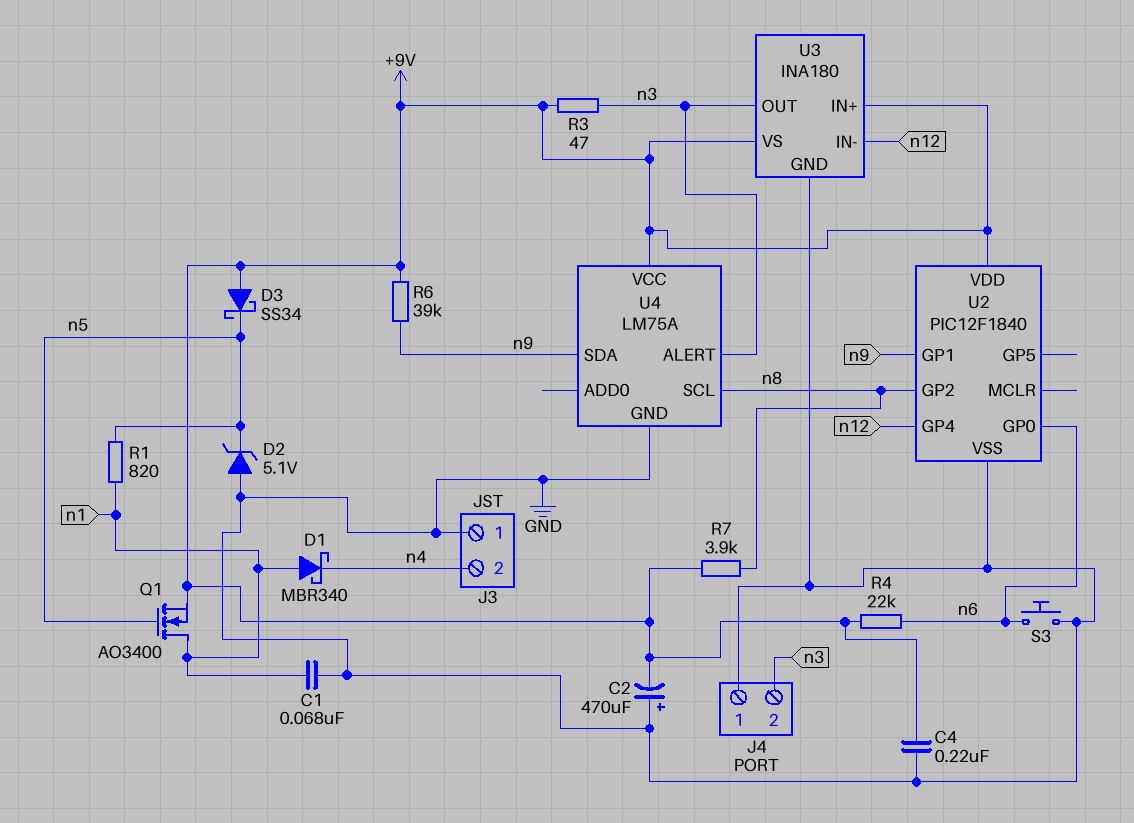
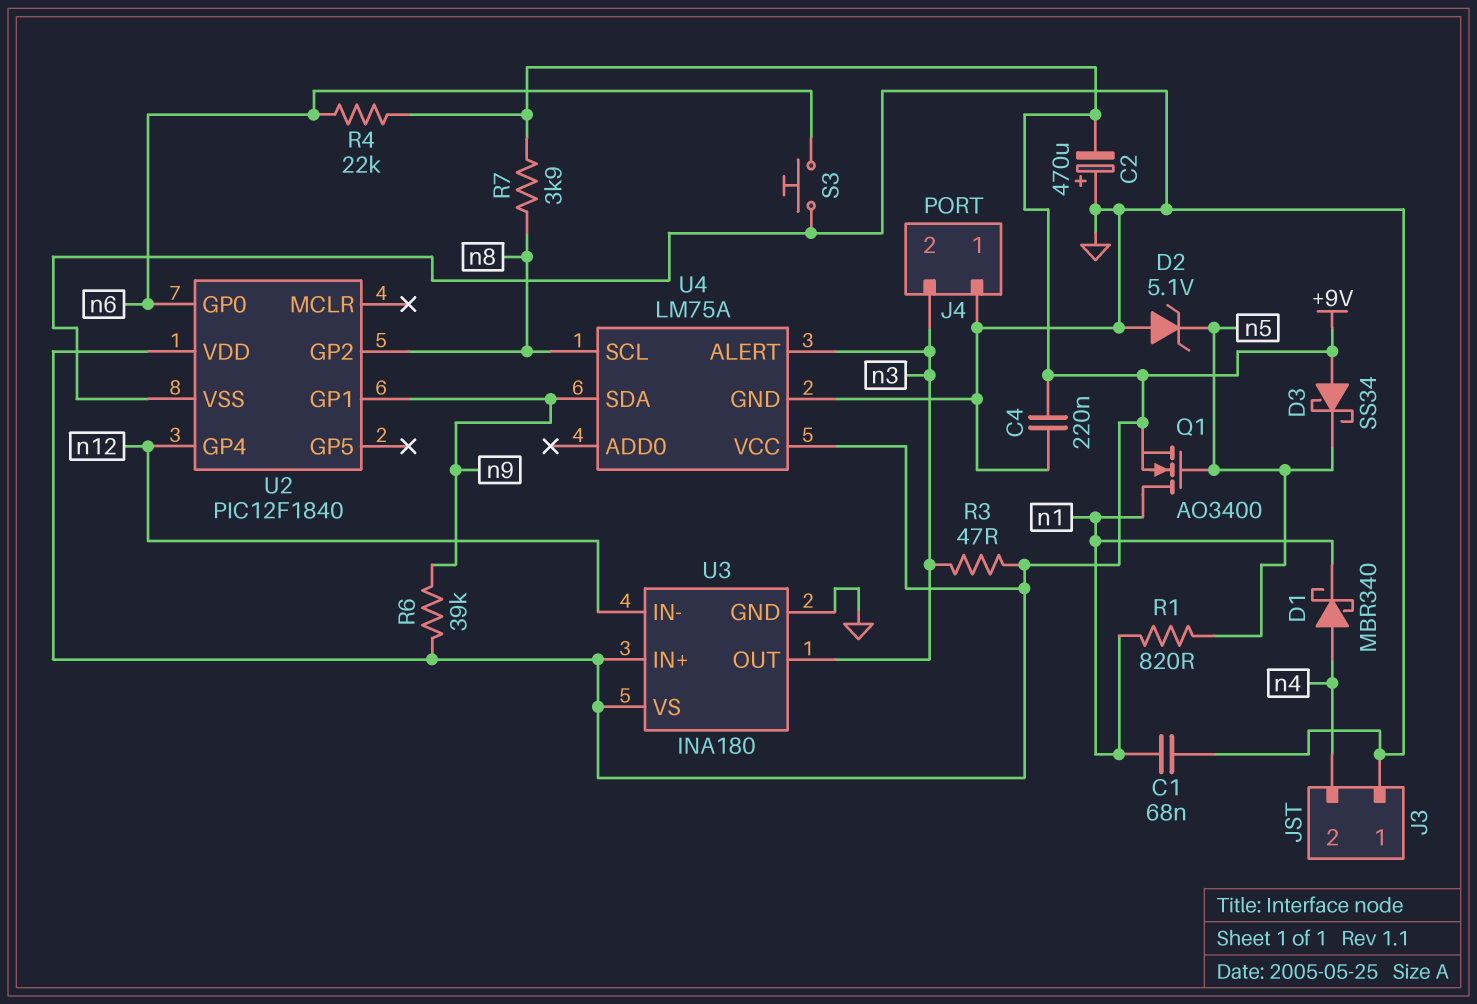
D1: schottky MBR340 (A n1, K n4) -> schottky MBR340 (A n4, K n1)

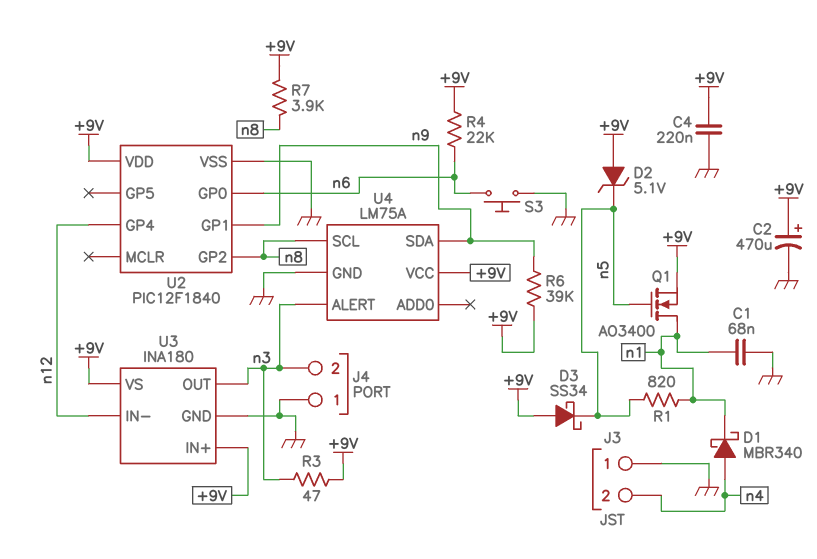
C2: 470uF (plus GND, minus +9V) -> 470uF (plus +9V, minus GND)
D2: zener 5.1V (A GND, K n5) -> zener 5.1V (A +9V, K n5)

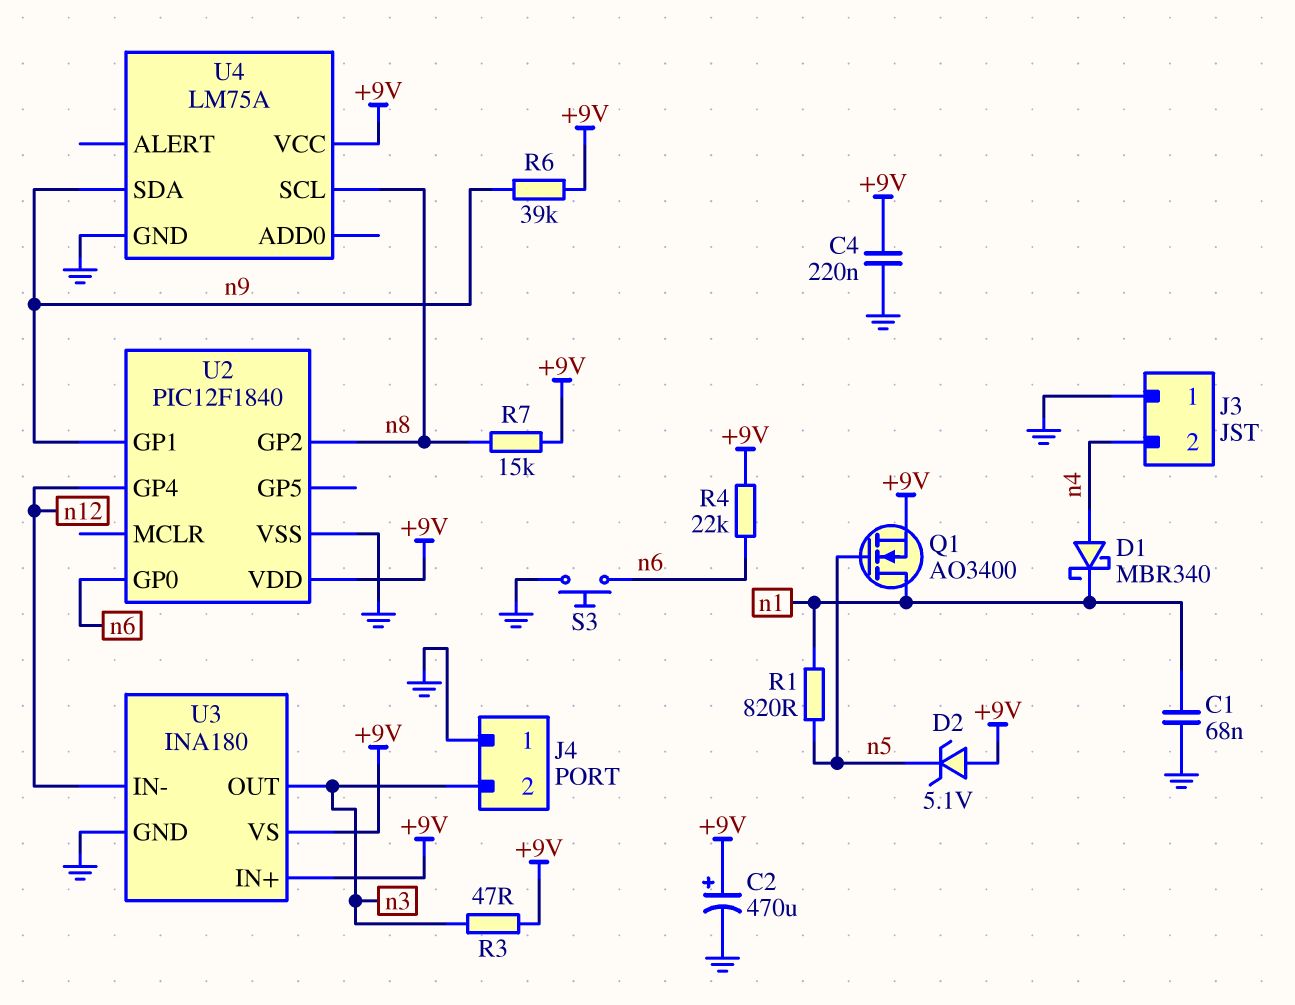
D3: schottky SS34 (A +9V, K n5) -> none
R7: 3.9k (+9V, n8) -> 15k (+9V, n8)
U4 pin ALERT: n3 -> none

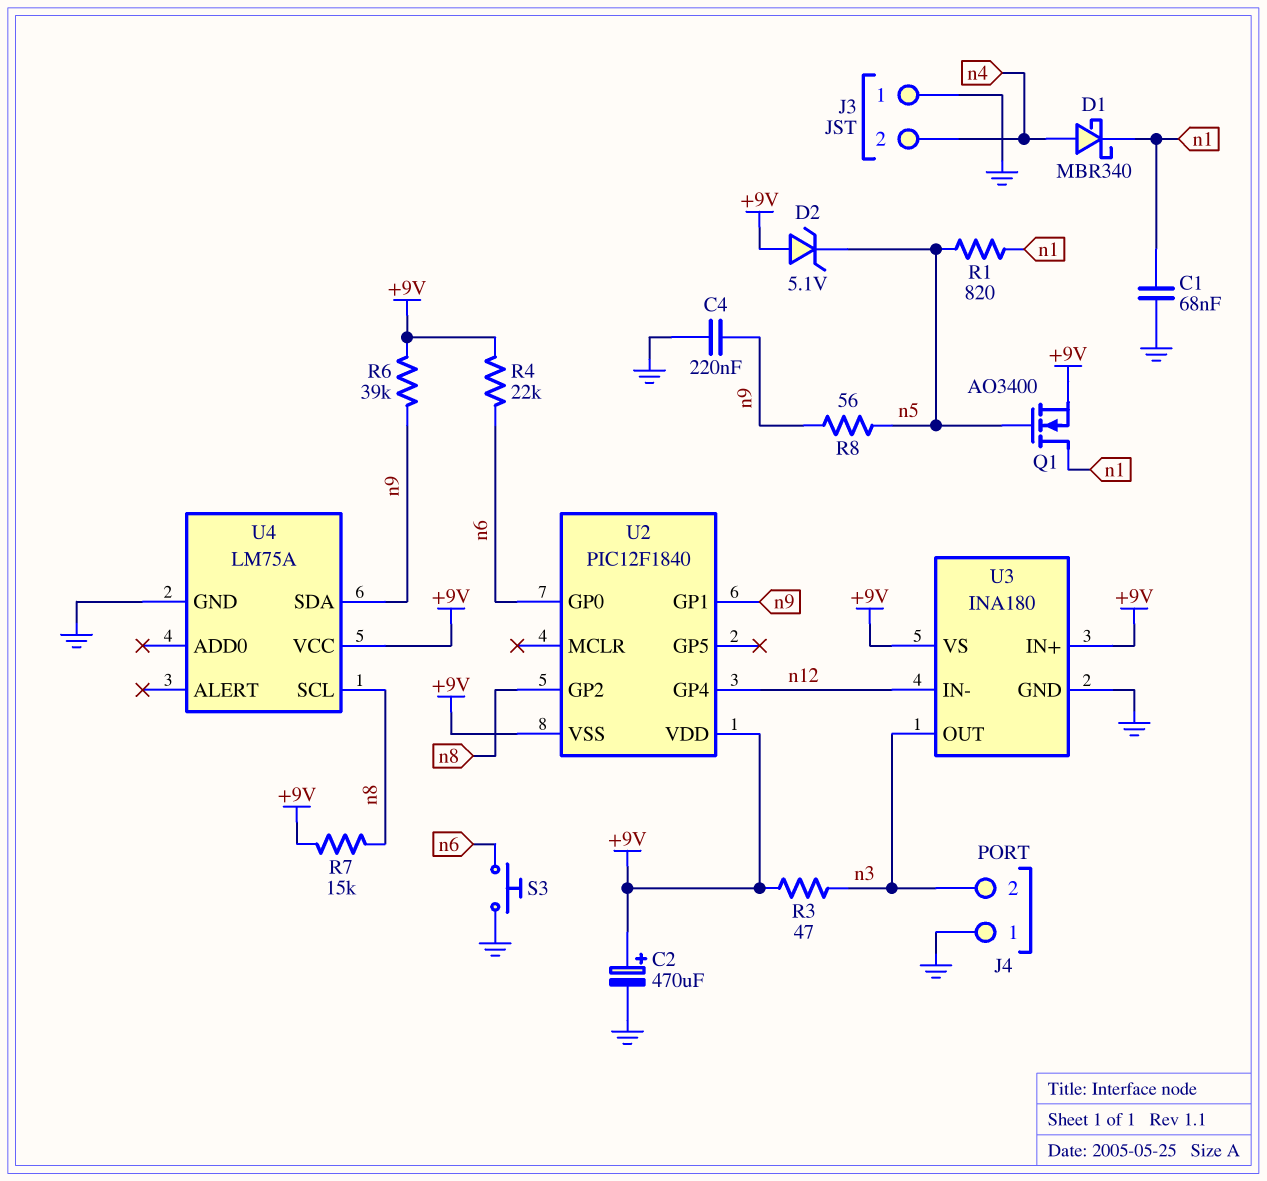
C4: 220nF (+9V, GND) -> 220nF (GND, n9)
R8: none -> 56 (n5, n9)
U2 pin VSS: GND -> +9V

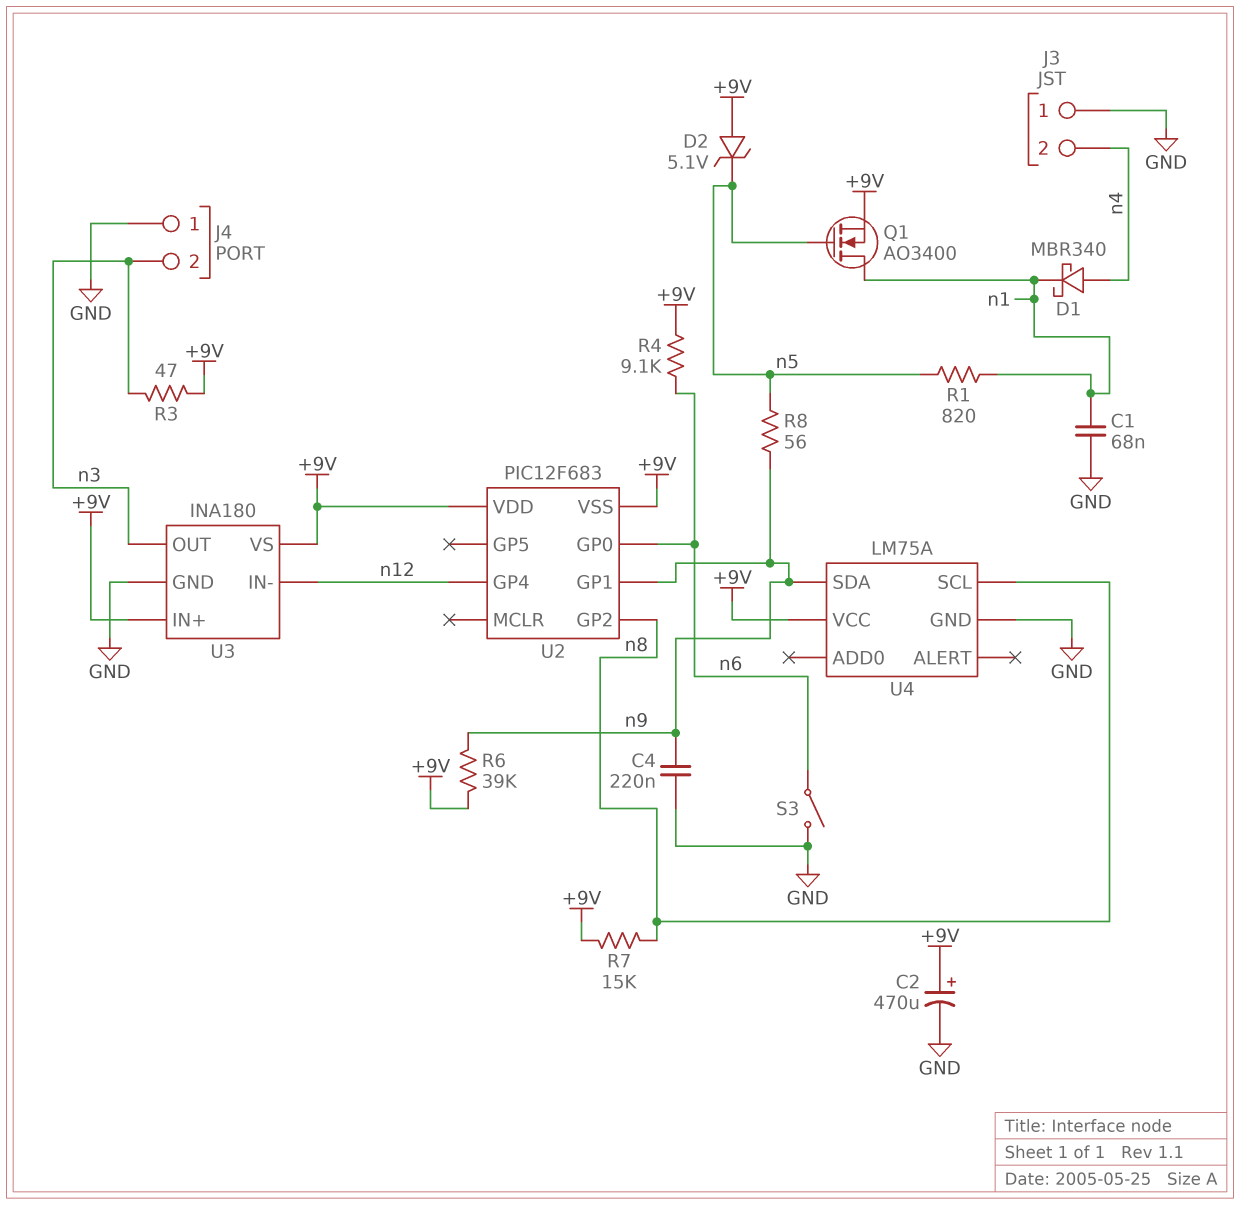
R4: 22k (+9V, n6) -> 9.1k (+9V, n6)
S3: button (GND, n6) -> switch (GND, n6)
U2: PIC12F1840 -> PIC12F683

